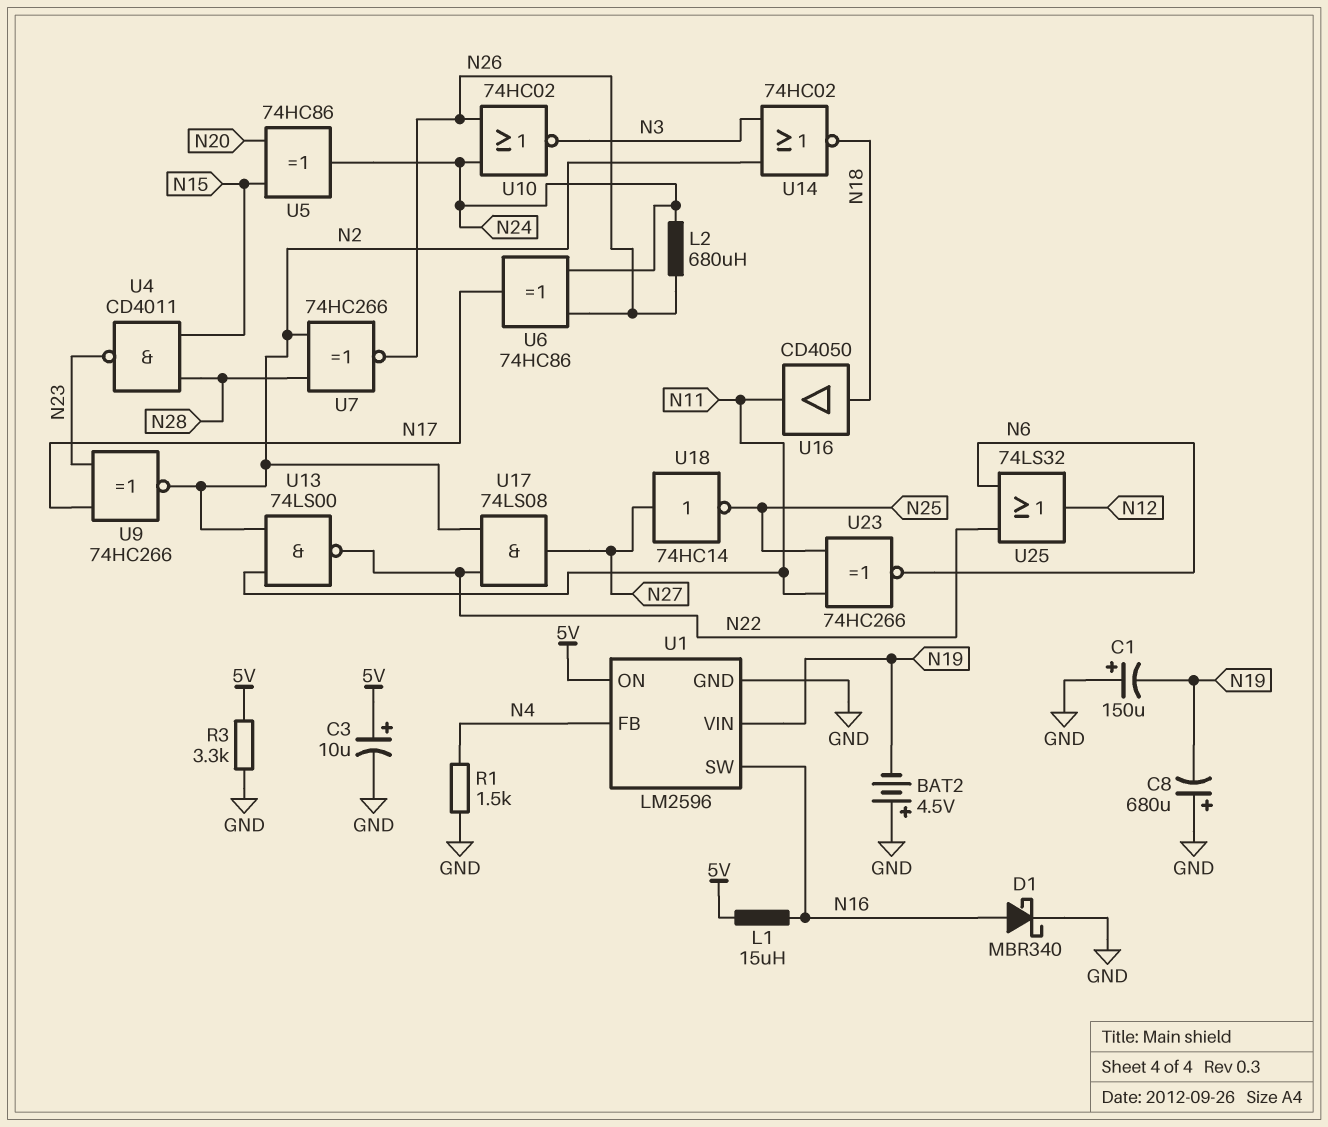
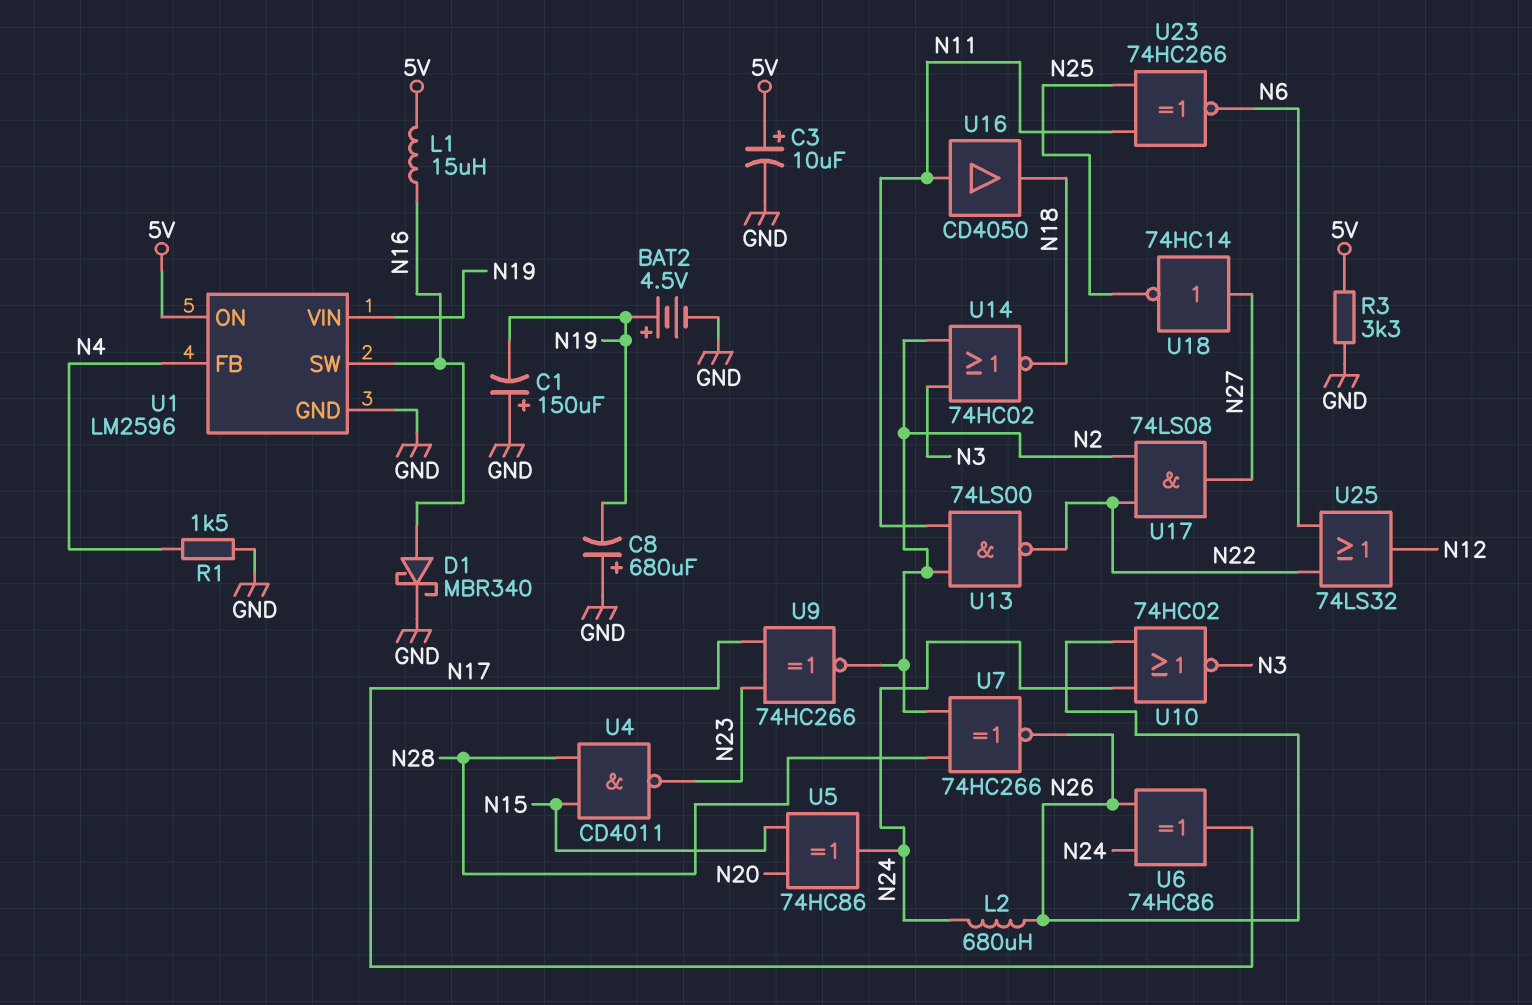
BAT2: 4.5V (plus GND, minus N19) -> 4.5V (plus N19, minus GND)
U16: buffer CD4050 (in N18, out N11) -> buffer CD4050 (in N11, out N18)

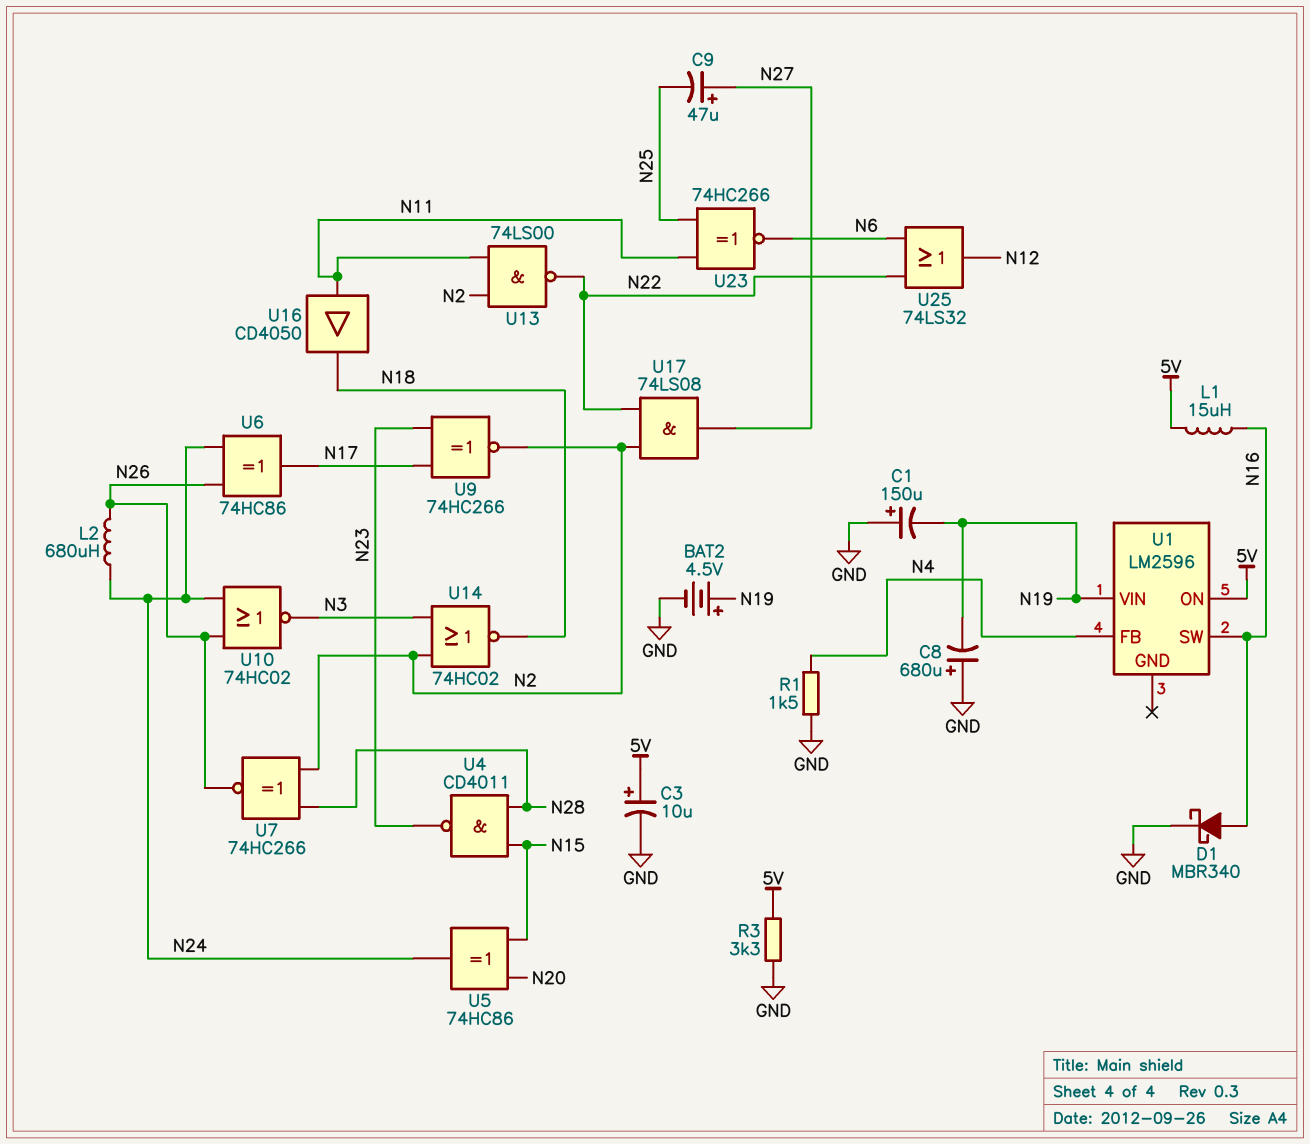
C9: none -> 47uF (plus N27, minus N25)
U1 pin GND: GND -> none
U18: NOT 74HC14 (in N27, out N25) -> none

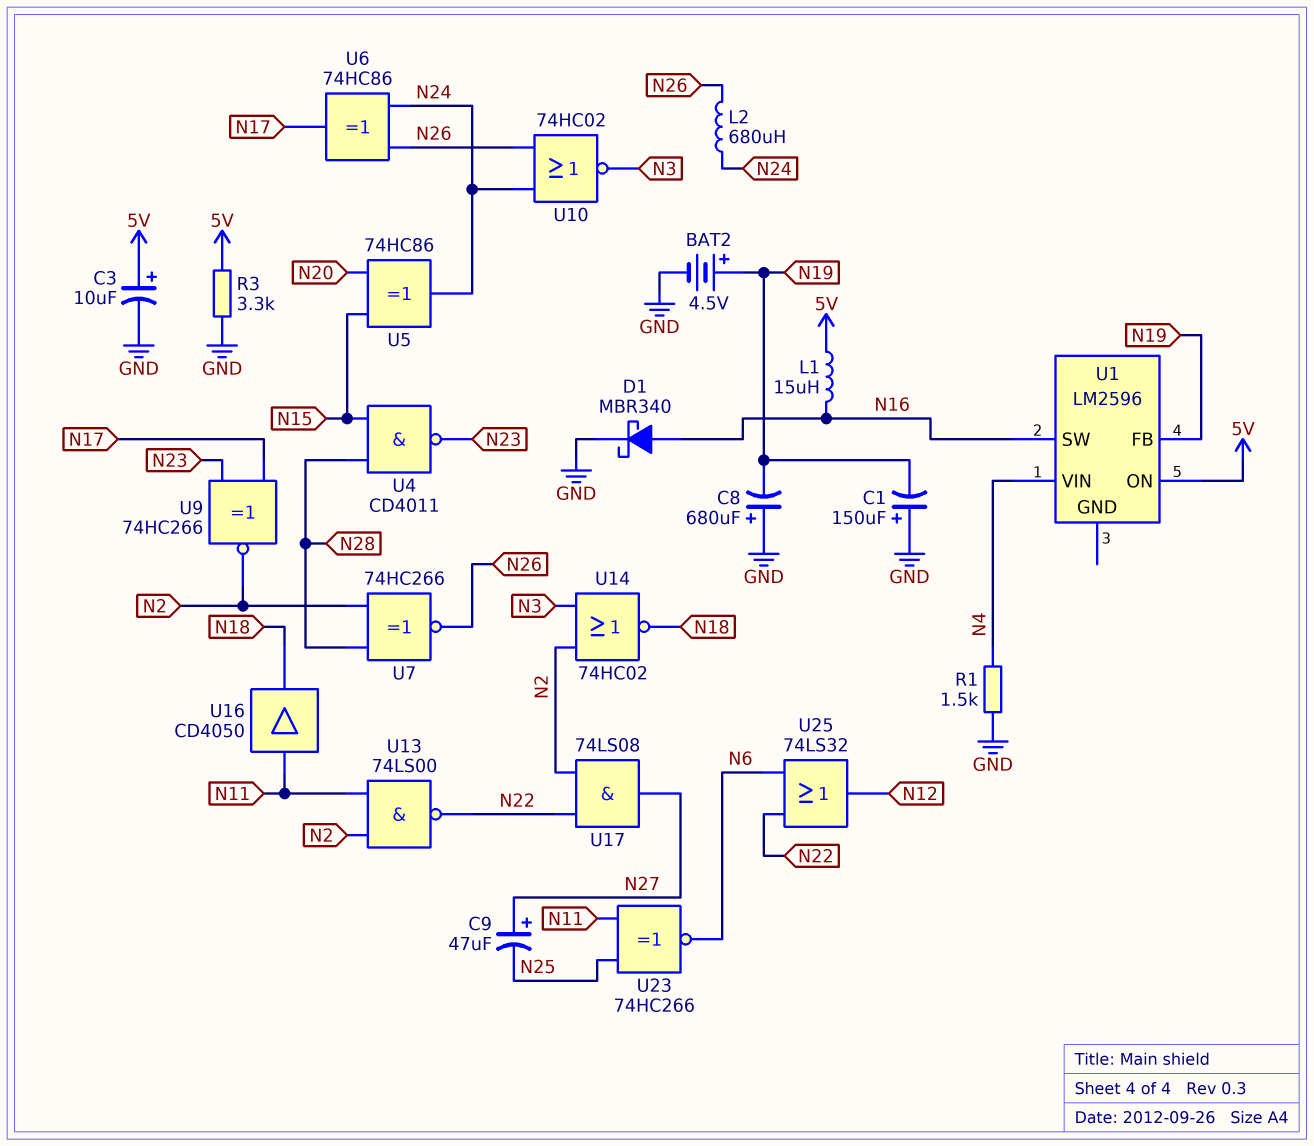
U1 pin FB: N4 -> N19
U1 pin VIN: N19 -> N4

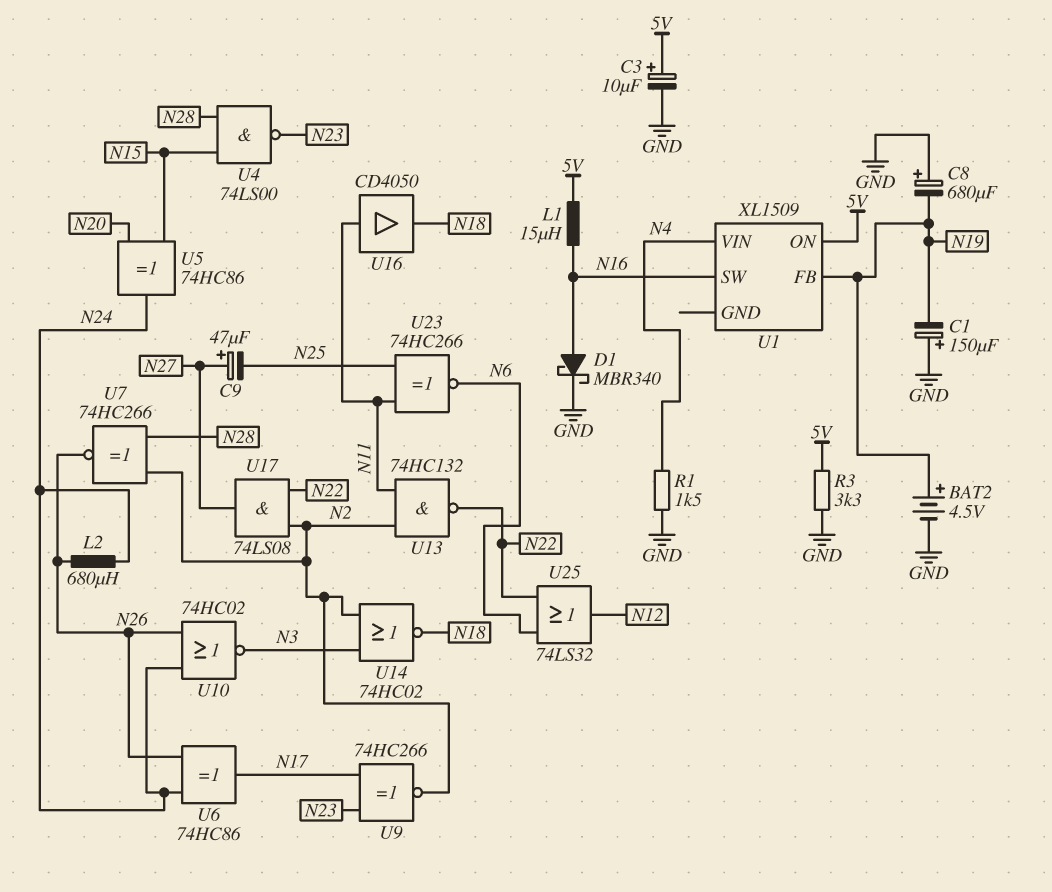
U1: LM2596 -> XL1509
U4: NAND CD4011 (in N15, in N28, out N23) -> NAND 74LS00 (in N15, in N28, out N23)
U13: NAND 74LS00 (in N2, in N11, out N22) -> NAND 74HC132 (in N2, in N11, out N22)

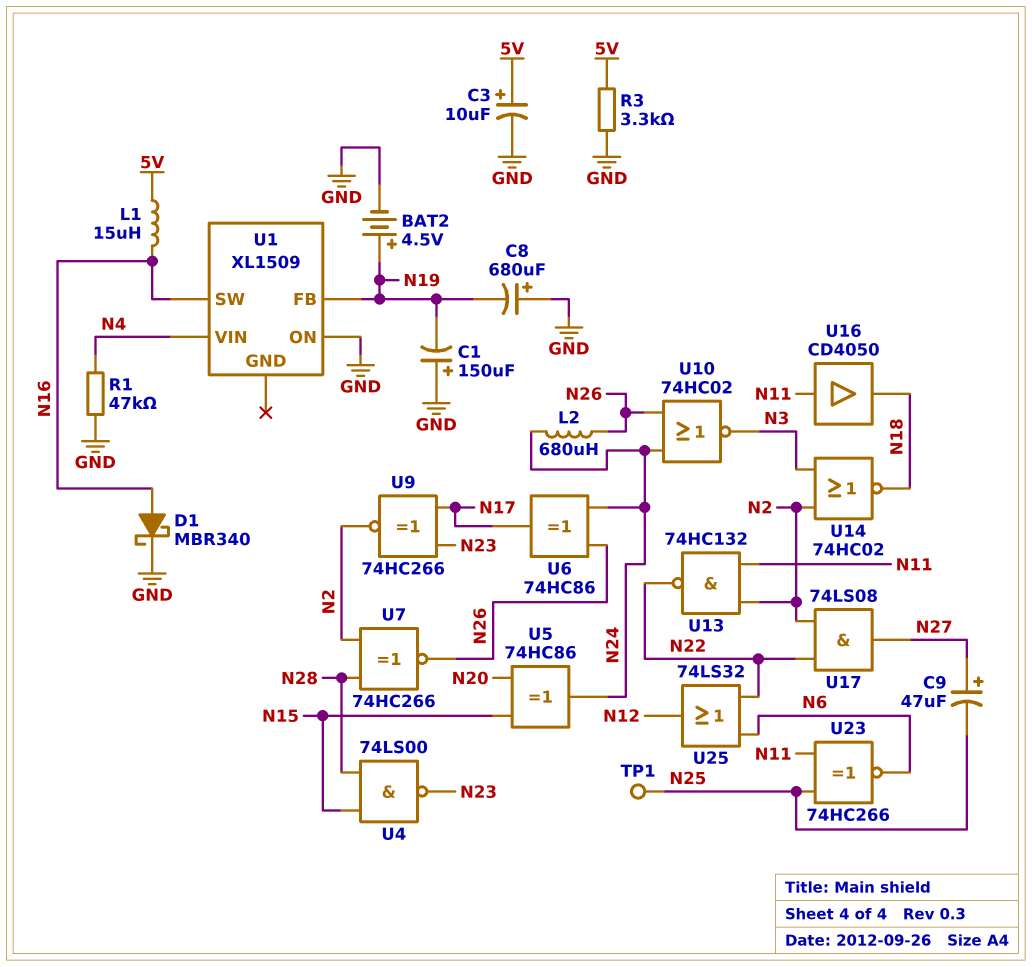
R1: 1.5k (GND, N4) -> 47k (GND, N4)
TP1: none -> test point (N25)
U1 pin ON: 5V -> GND

